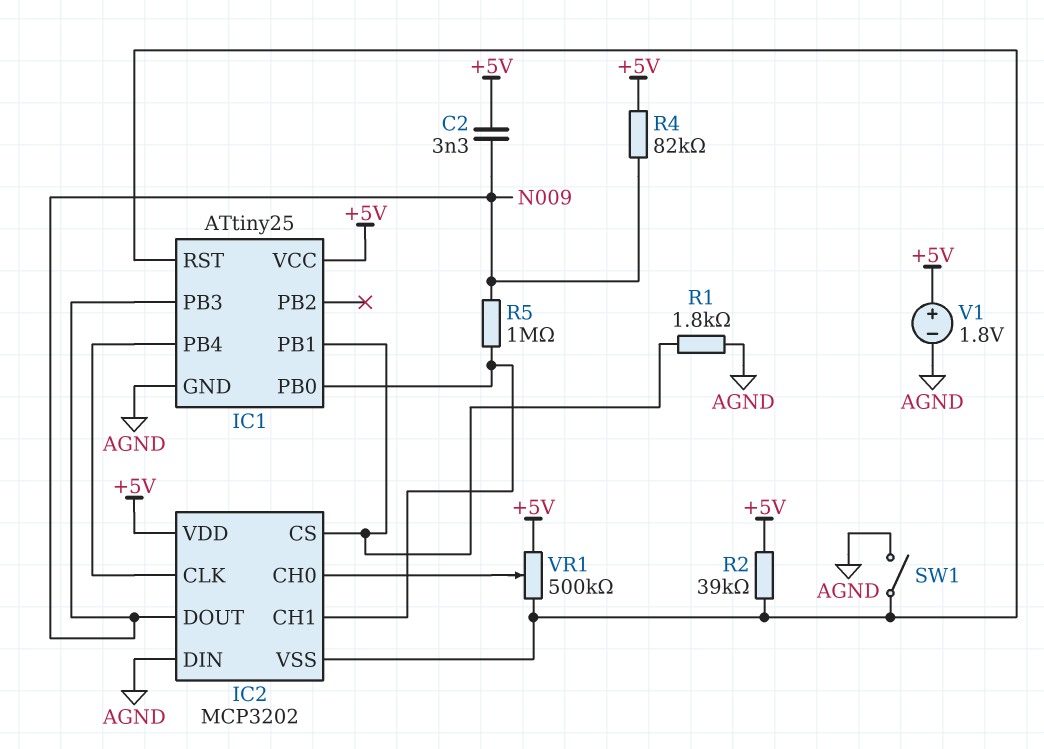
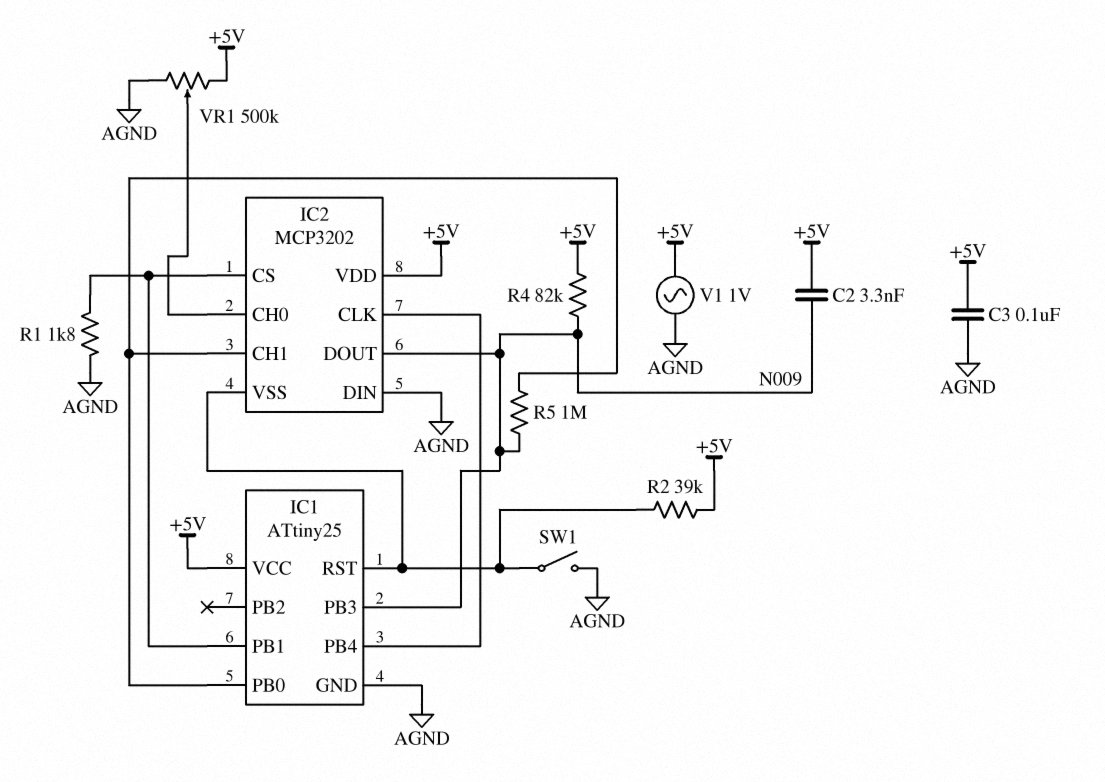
C3: none -> 100nF (+5V, AGND)
V1: 1.8V (plus +5V, minus AGND) -> AC 1V (+5V, AGND)
VR1: 500k (+5V, IC1/RST, wiper IC2/CH0) -> 500k (+5V, AGND, wiper IC2/CH0)

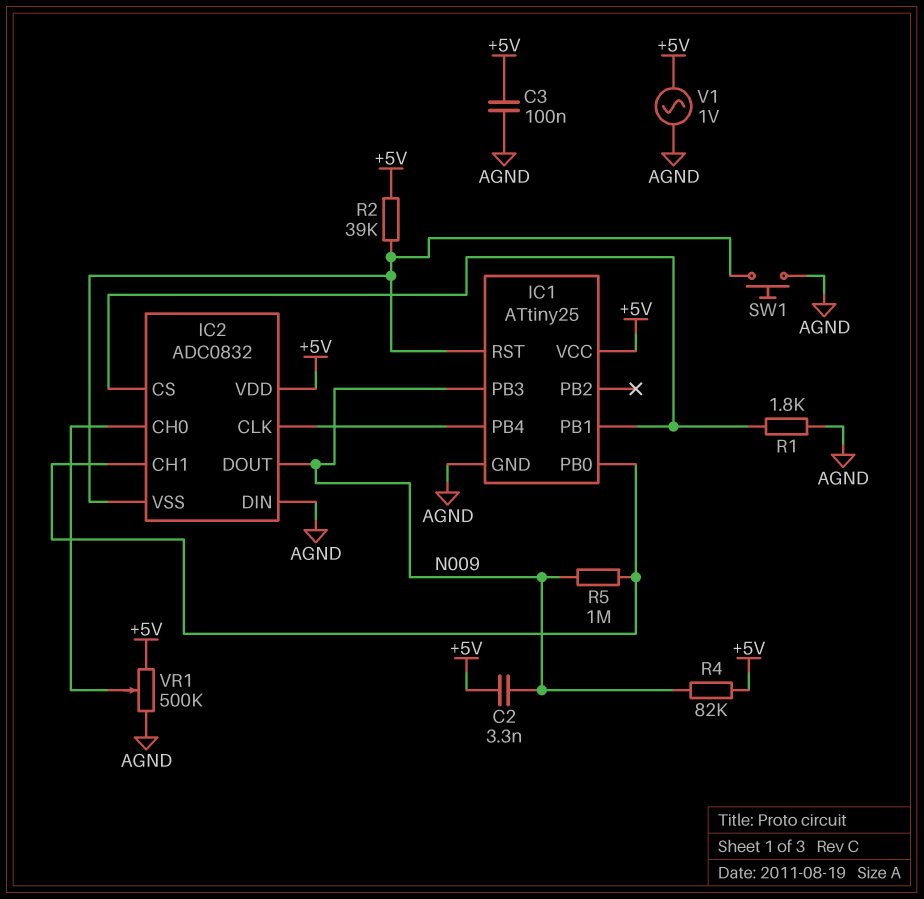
IC2: MCP3202 -> ADC0832
SW1: switch (AGND, IC1/RST) -> button (AGND, IC1/RST)

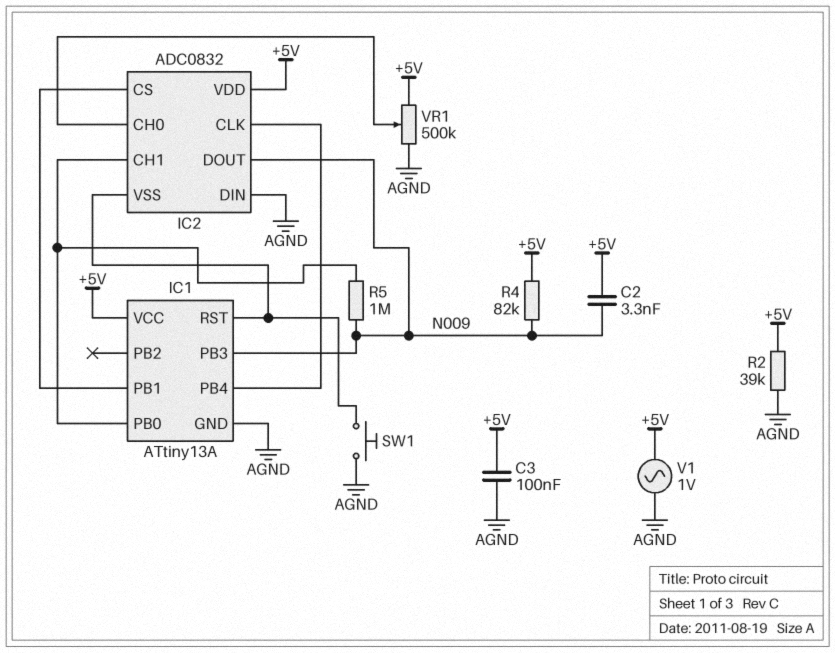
IC1: ATtiny25 -> ATtiny13A
R1: 1.8k (AGND, IC1/PB1) -> none
R2: 39k (+5V, IC1/RST) -> 39k (+5V, AGND)

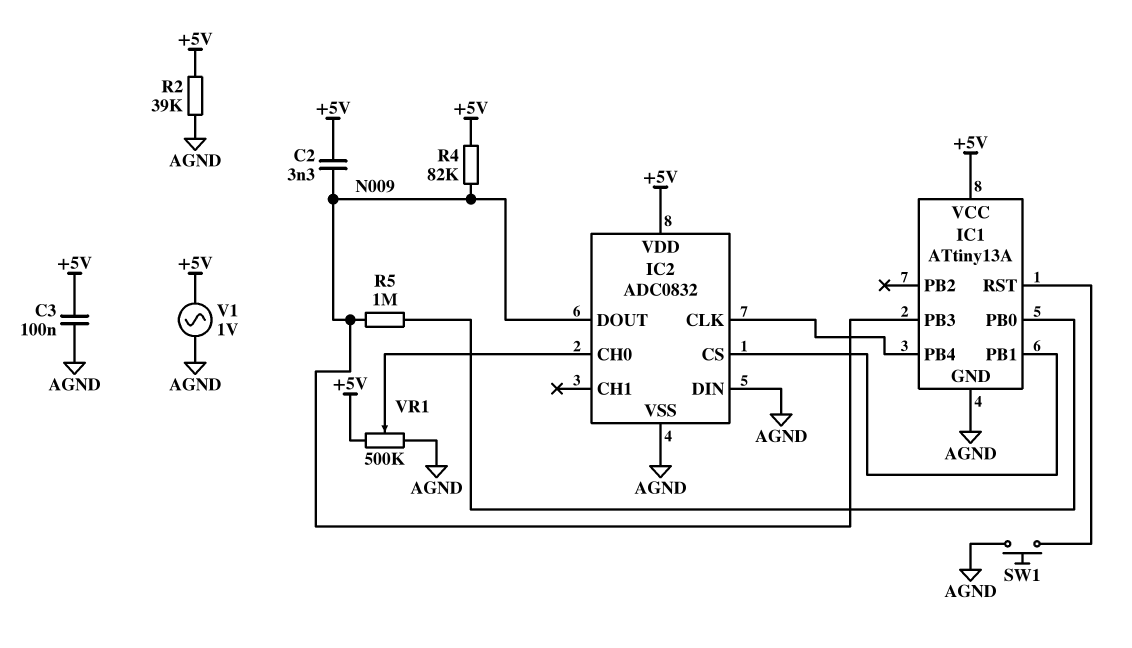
IC2 pin CH1: IC1/PB0 -> none
IC2 pin VSS: IC1/RST -> AGND

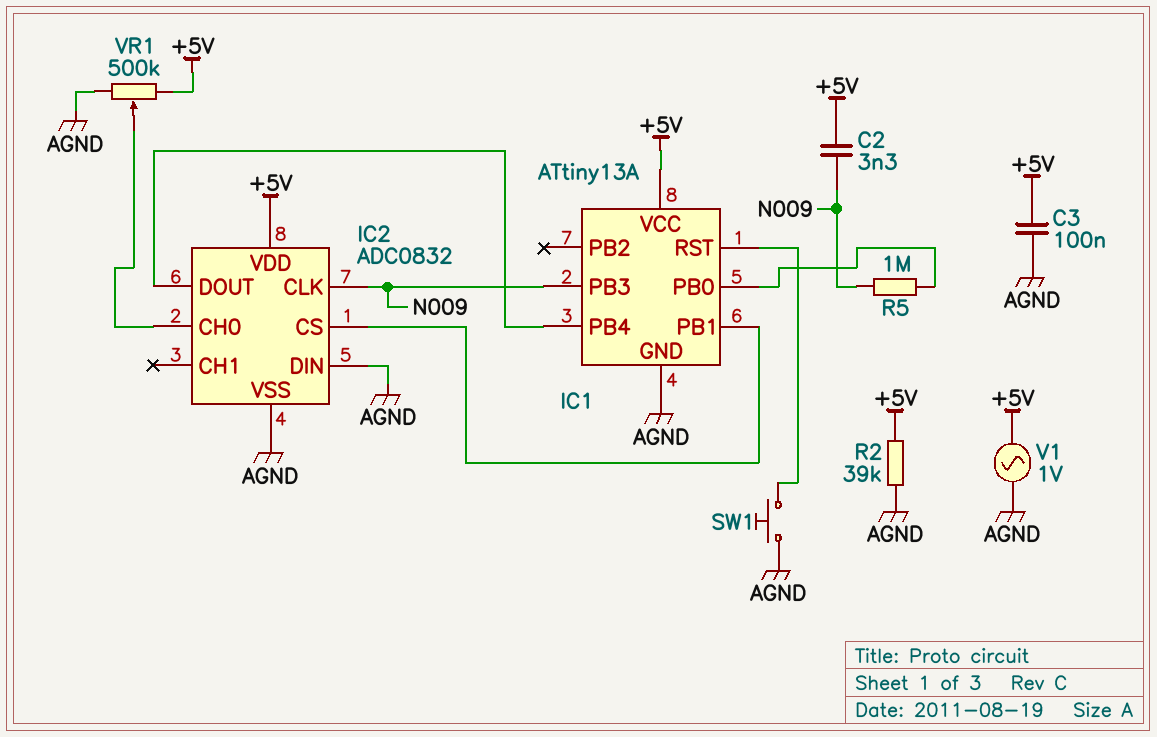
IC2 pin CLK: IC1/PB4 -> N009
IC2 pin DOUT: N009 -> IC1/PB4
R4: 82k (+5V, N009) -> none

